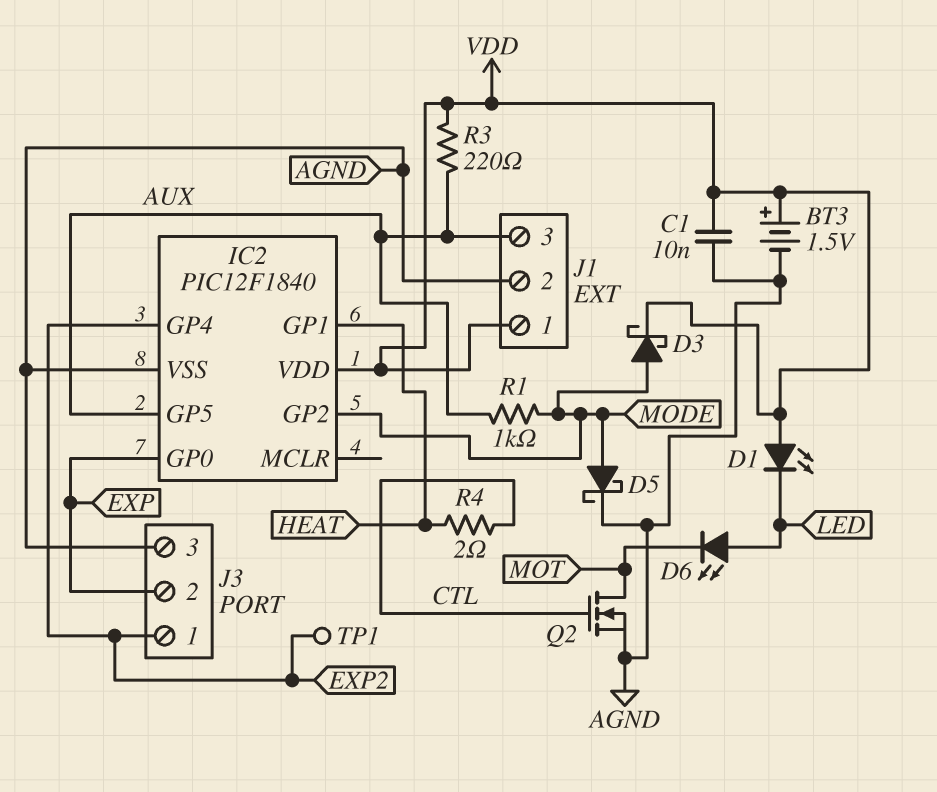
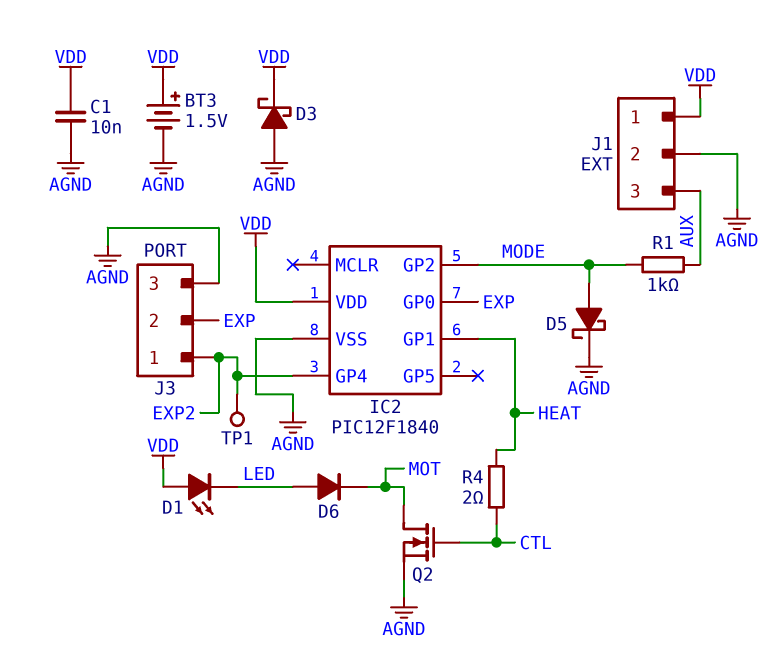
D3: schottky (A MODE, K VDD) -> schottky (A AGND, K VDD)
D6: LED (A LED, K MOT) -> diode (A LED, K MOT)
IC2 pin GP5: AUX -> none
R3: 220 (AUX, VDD) -> none

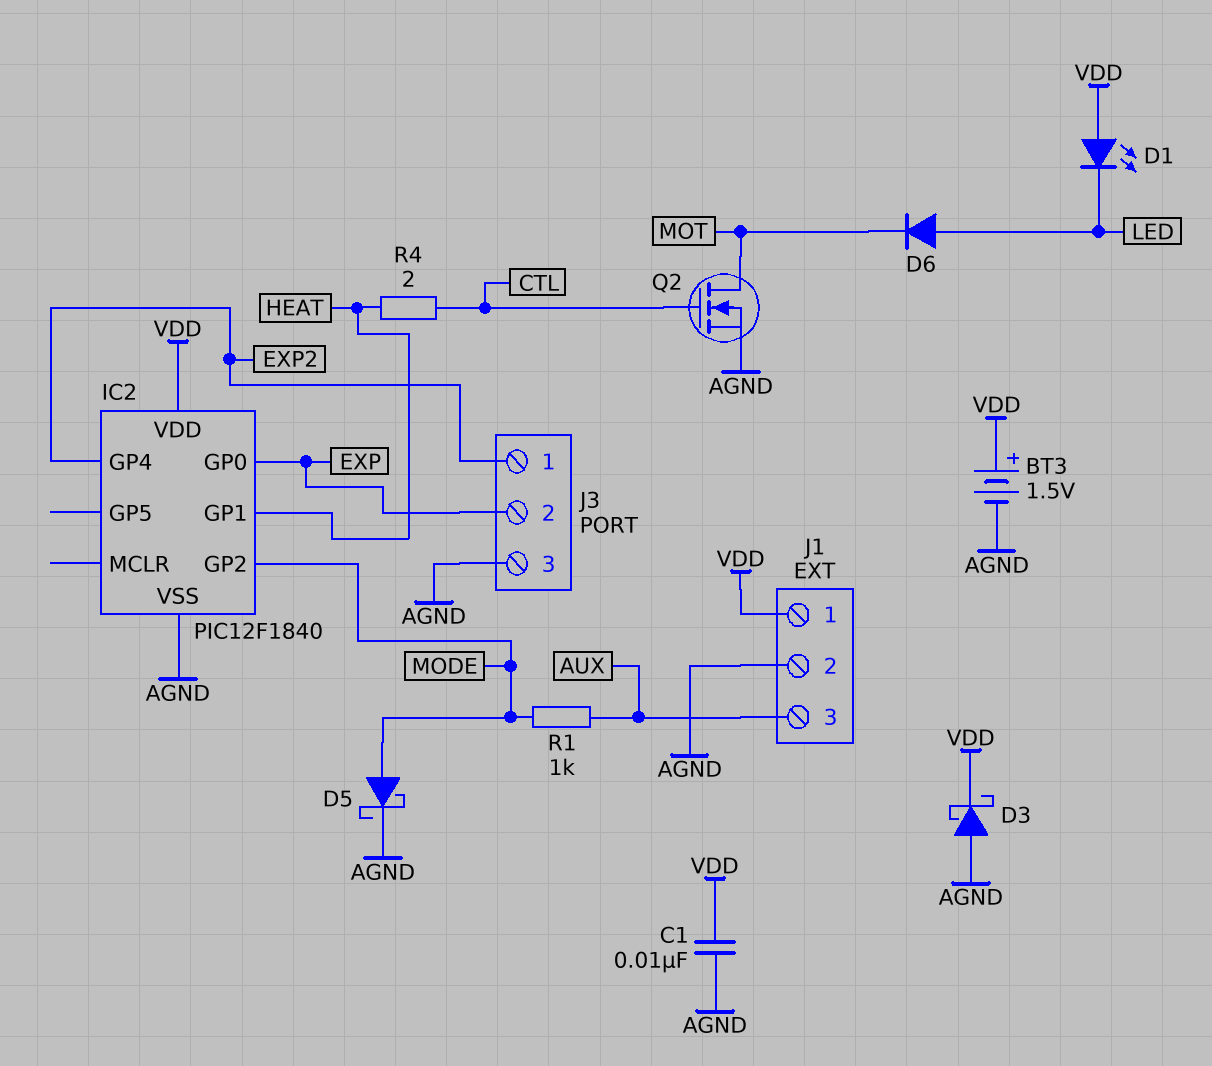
TP1: test point (EXP2) -> none

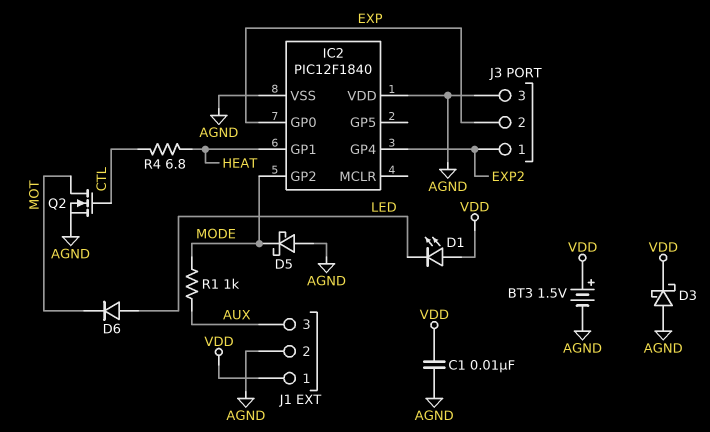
D5: schottky (A MODE, K AGND) -> schottky (A AGND, K MODE)
IC2 pin VDD: VDD -> AGND
R4: 2 (CTL, HEAT) -> 6.8 (CTL, HEAT)

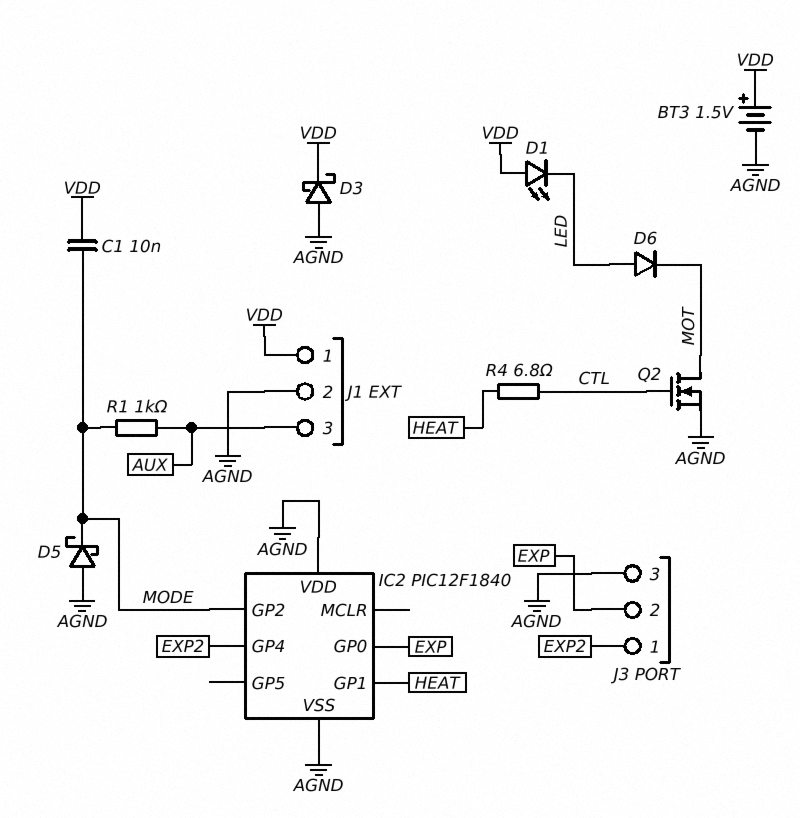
C1: 10nF (AGND, VDD) -> 10nF (MODE, VDD)

